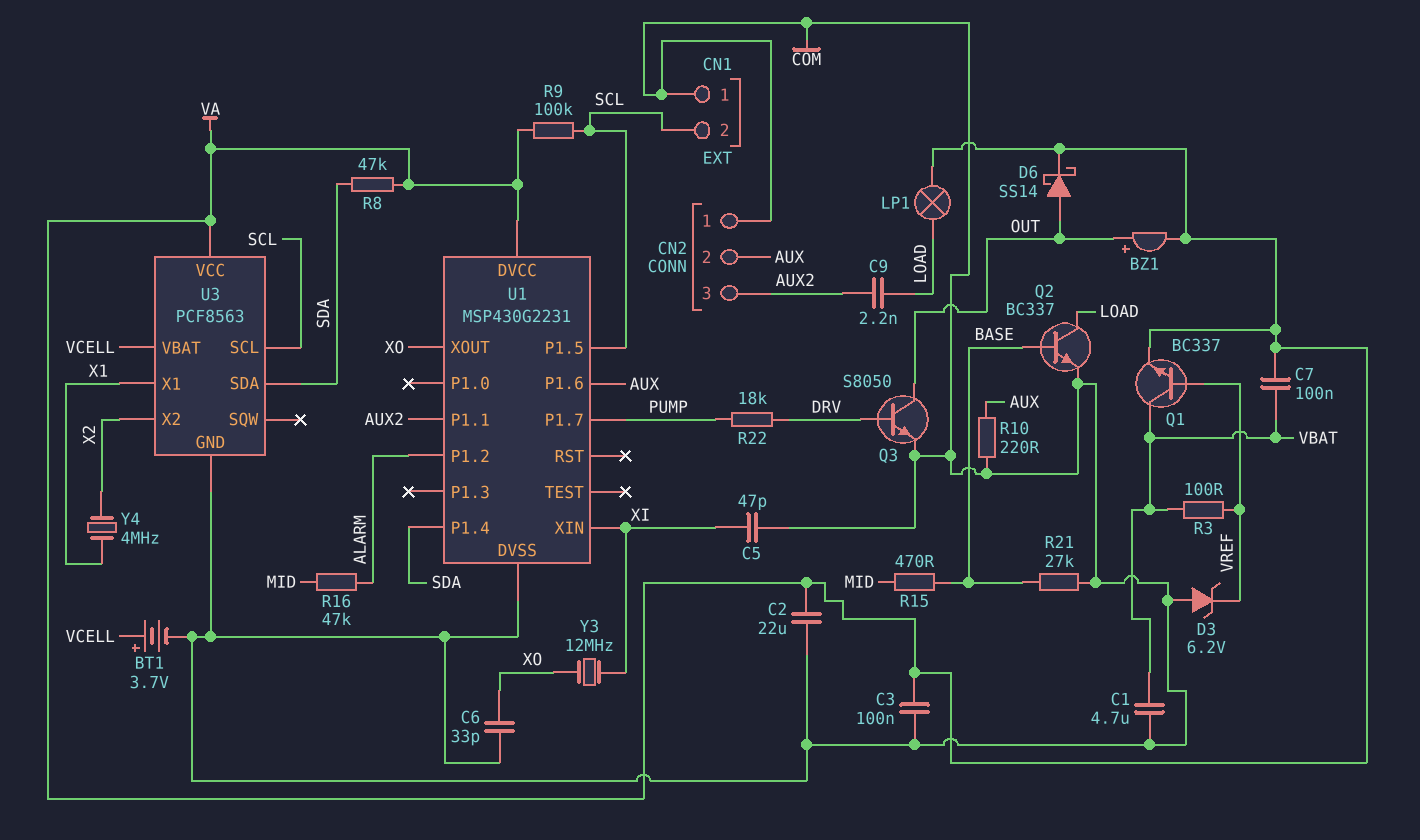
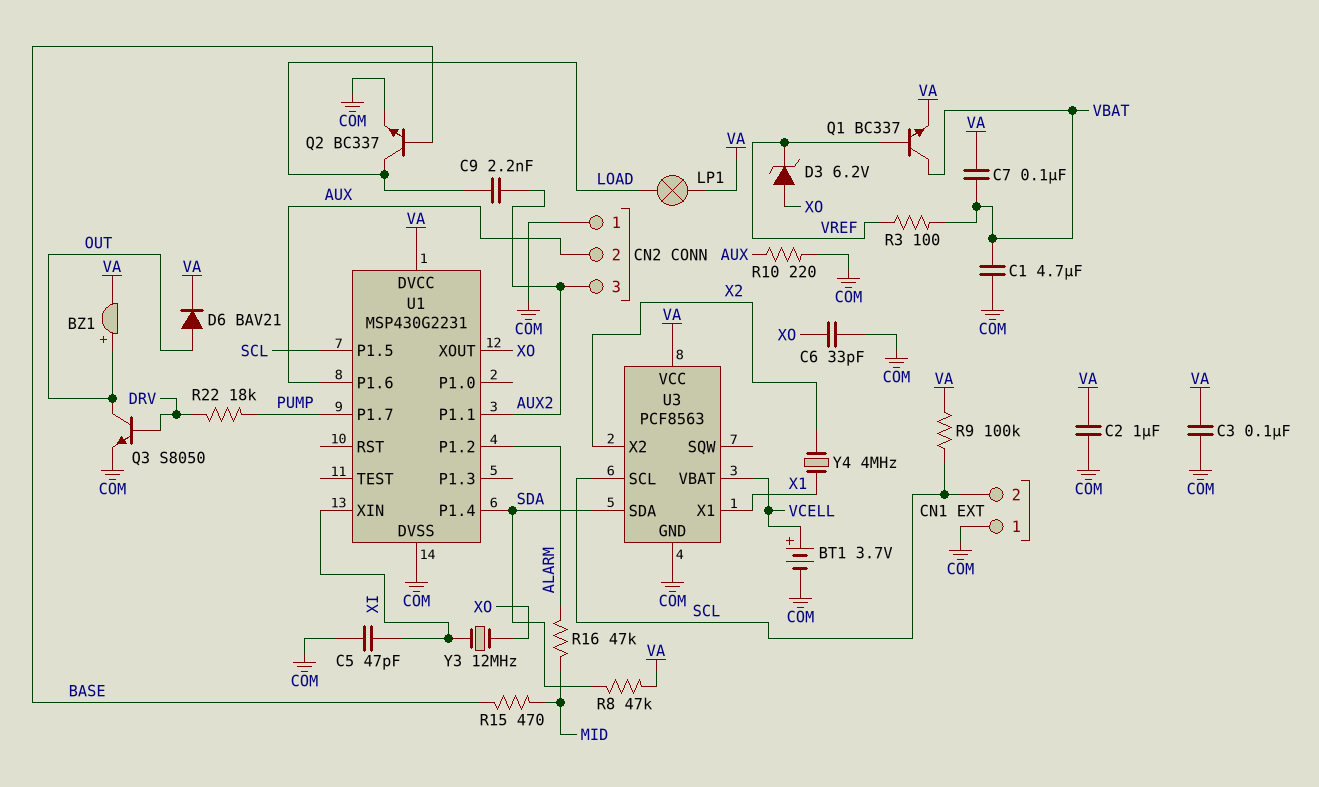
C2: 22uF (COM, VA) -> 1uF (COM, VA)
D3: zener 6.2V (A COM, K VREF) -> zener 6.2V (A XO, K VREF)
D6: schottky SS14 (A OUT, K VA) -> diode BAV21 (A OUT, K VA)
R21: 27k (BASE, COM) -> none

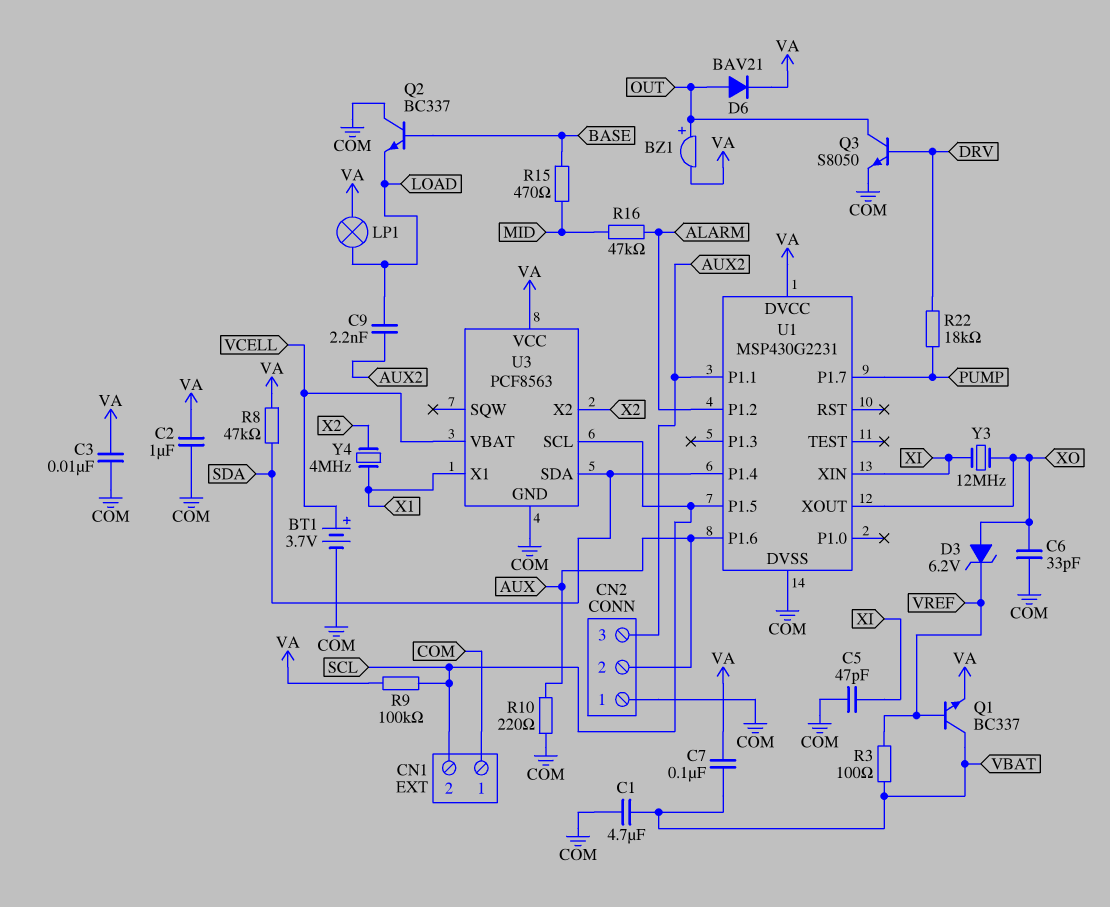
C3: 100nF (COM, VA) -> 10nF (COM, VA)
Q2: NPN BC337 (B BASE, C LOAD, E COM) -> NPN BC337 (B BASE, C COM, E LOAD)

